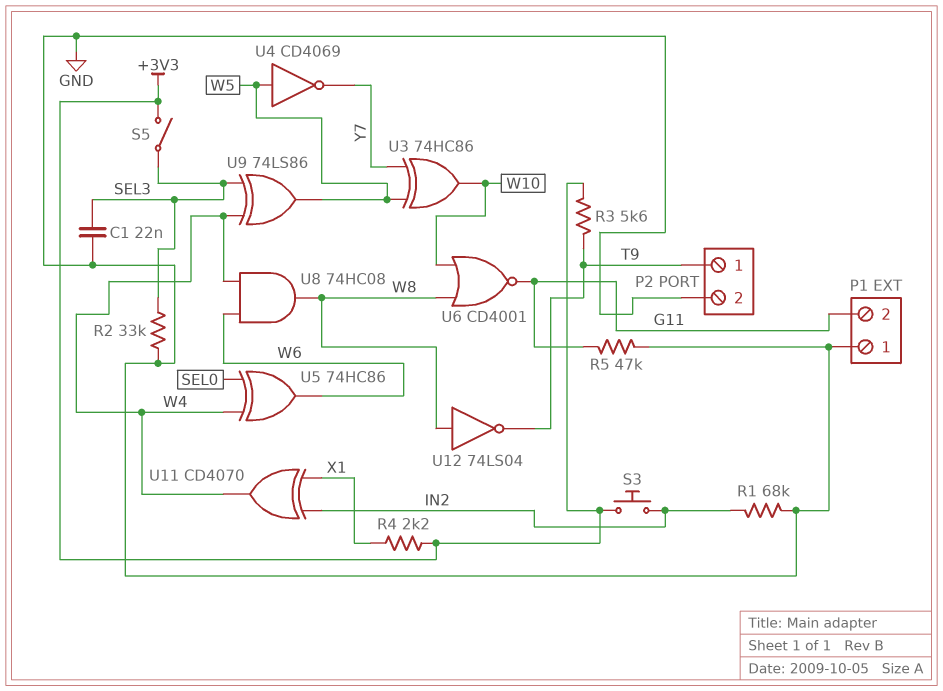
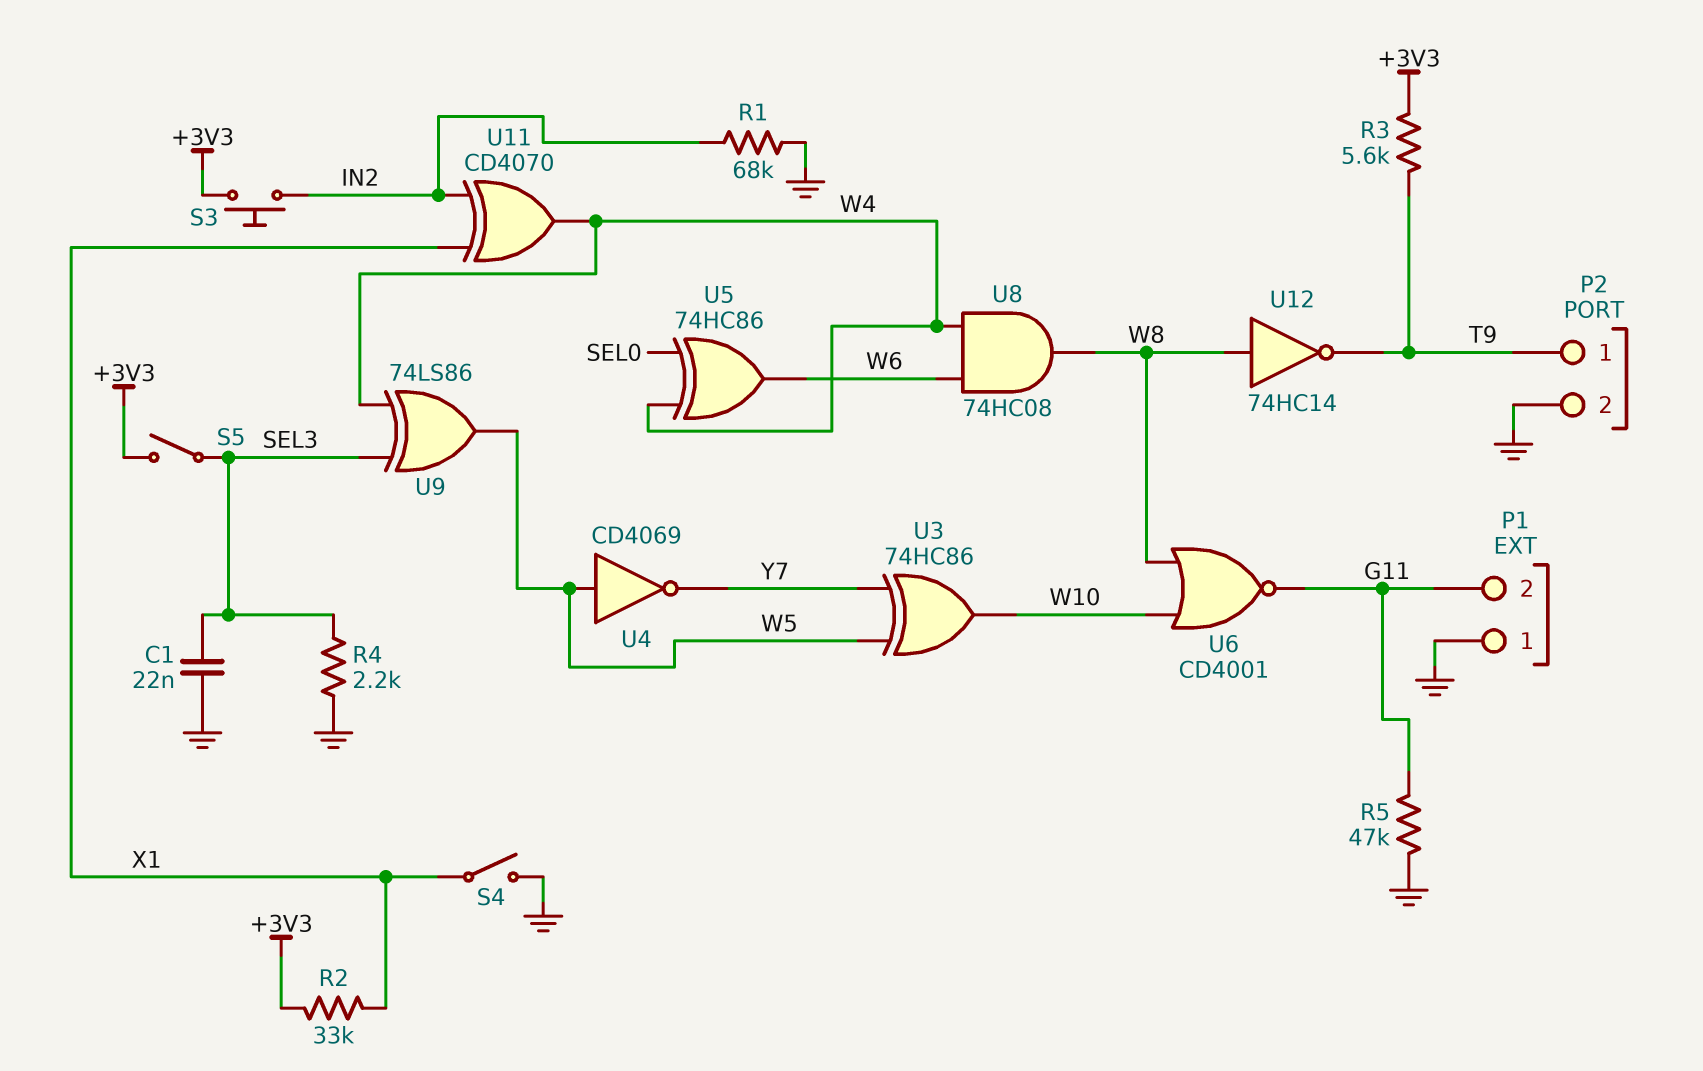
R2: 33k (GND, SEL3) -> 33k (+3V3, X1)
R4: 2.2k (+3V3, X1) -> 2.2k (GND, SEL3)
S4: none -> switch (GND, X1)
U12: NOT 74LS04 (in W8, out T9) -> NOT 74HC14 (in W8, out T9)

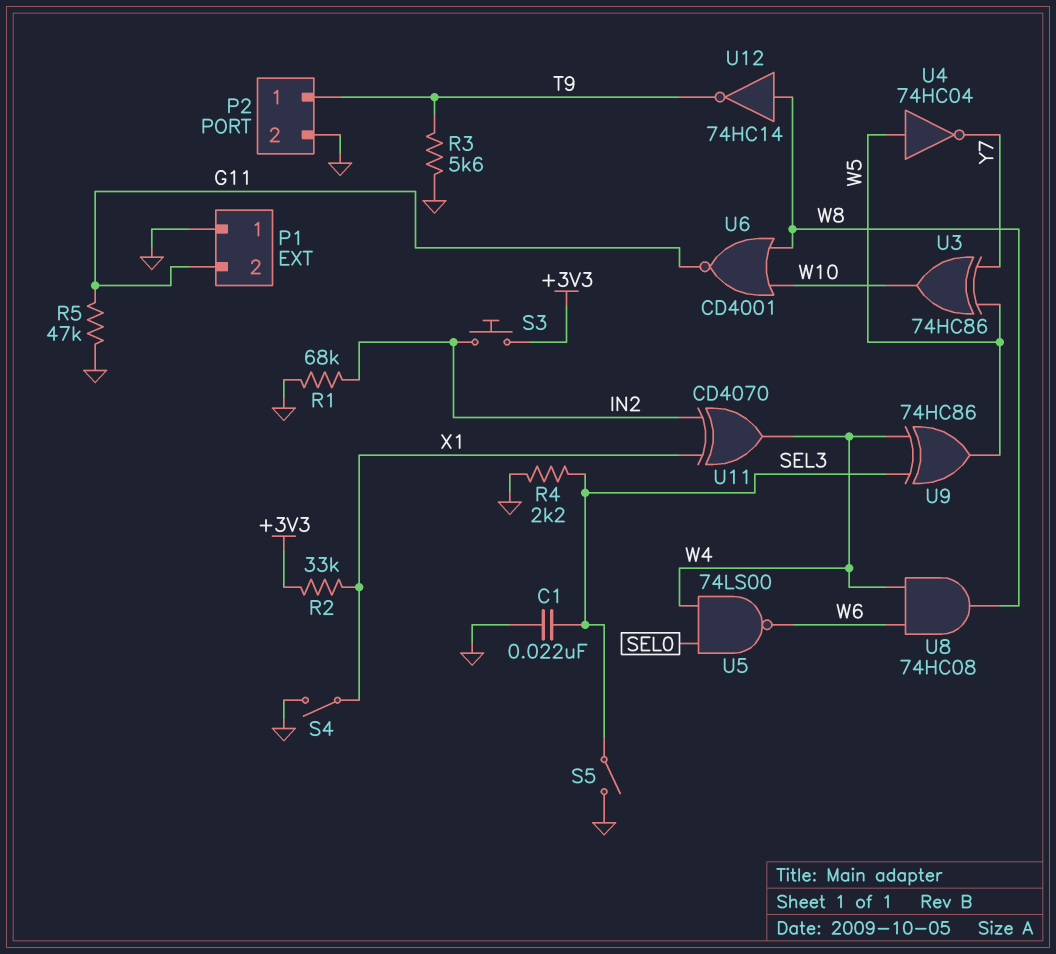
R3: 5.6k (+3V3, T9) -> 5.6k (GND, T9)
S5: switch (+3V3, SEL3) -> switch (GND, SEL3)
U4: NOT CD4069 (in W5, out Y7) -> NOT 74HC04 (in W5, out Y7)
U5: XOR 74HC86 (in SEL0, in W4, out W6) -> NAND 74LS00 (in SEL0, in W4, out W6)
U9: XOR 74LS86 (in SEL3, in W4, out W5) -> XOR 74HC86 (in SEL3, in W4, out W5)

